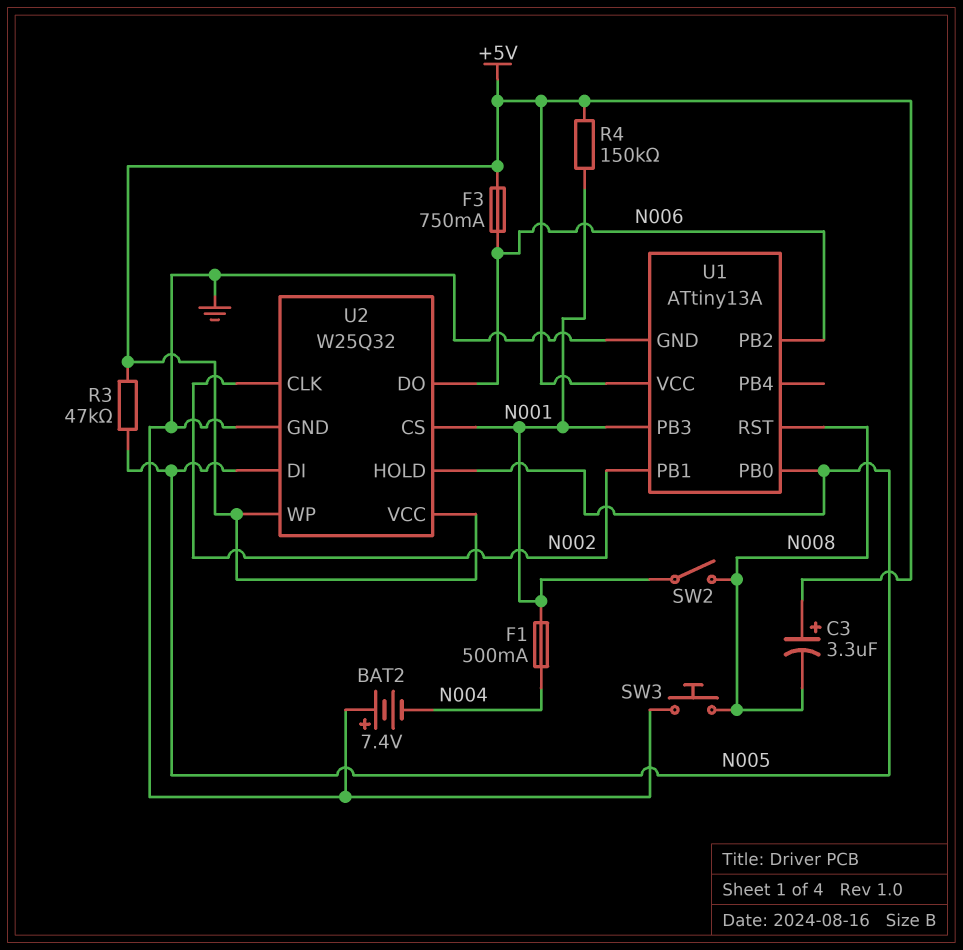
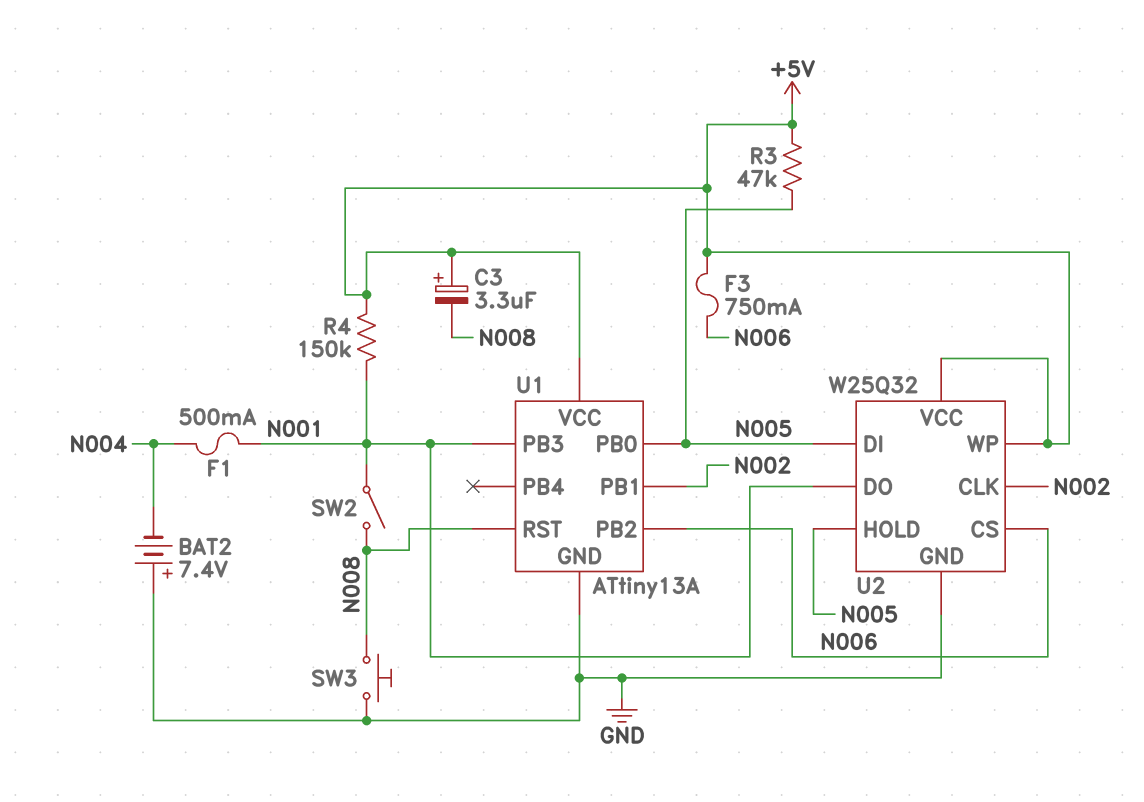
U2 pin CS: N001 -> N006
U2 pin DO: N006 -> N001

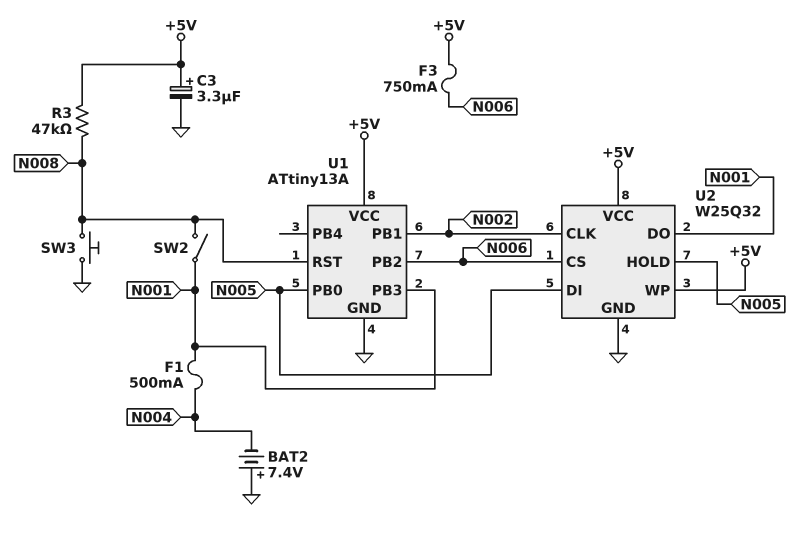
C3: 3.3uF (plus +5V, minus N008) -> 3.3uF (plus +5V, minus GND)
R3: 47k (+5V, N005) -> 47k (+5V, N008)
R4: 150k (+5V, N001) -> none

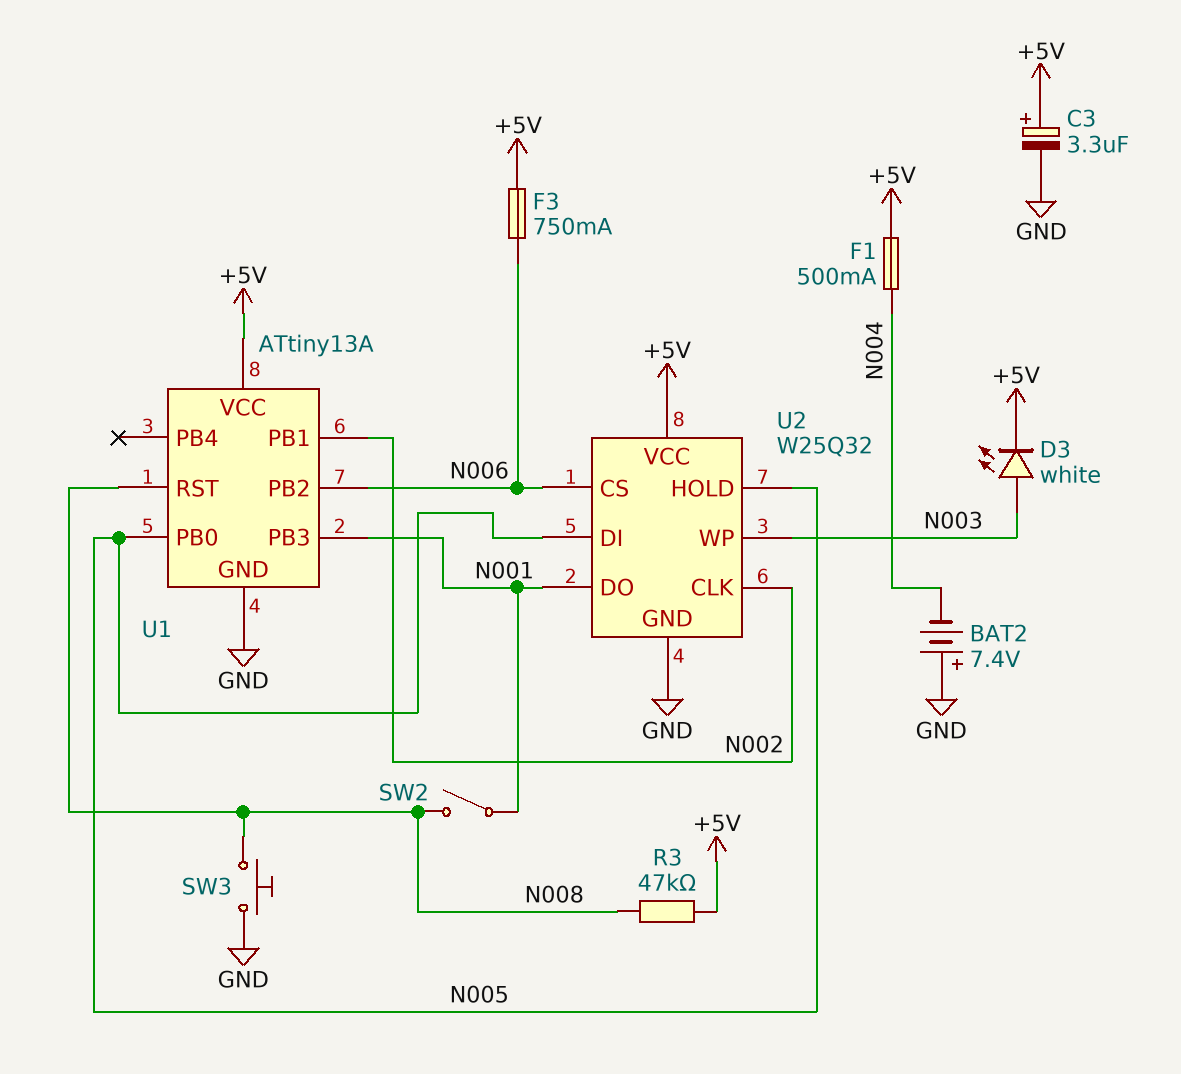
D3: none -> LED white (A N003, K +5V)
F1: 500mA (N001, N004) -> 500mA (+5V, N004)
U2 pin WP: +5V -> N003

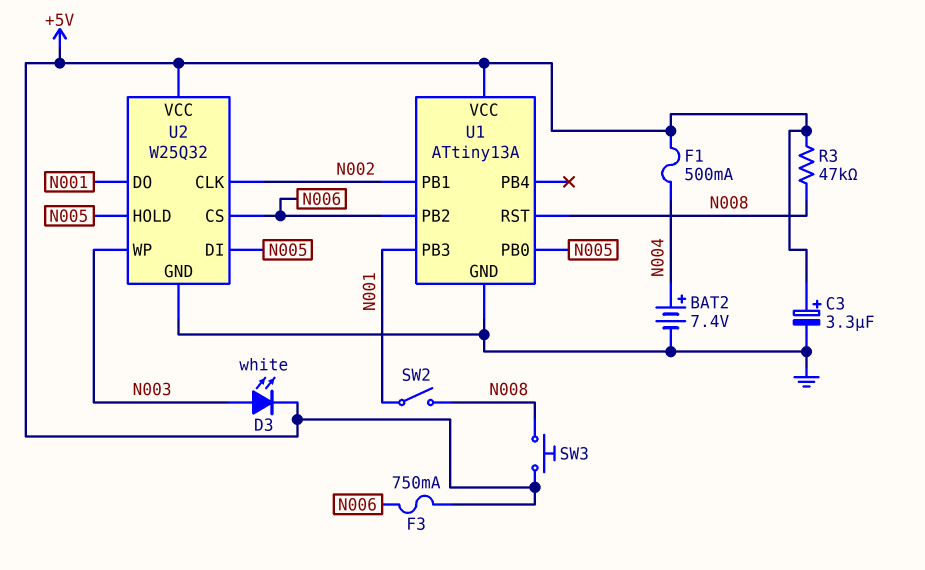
BAT2: 7.4V (plus GND, minus N004) -> 7.4V (plus N004, minus GND)
SW3: button (GND, N008) -> button (+5V, N008)

